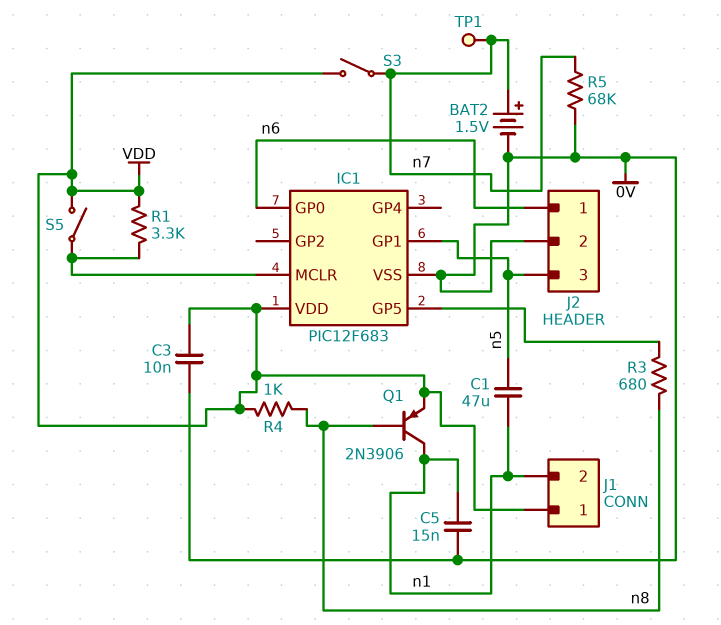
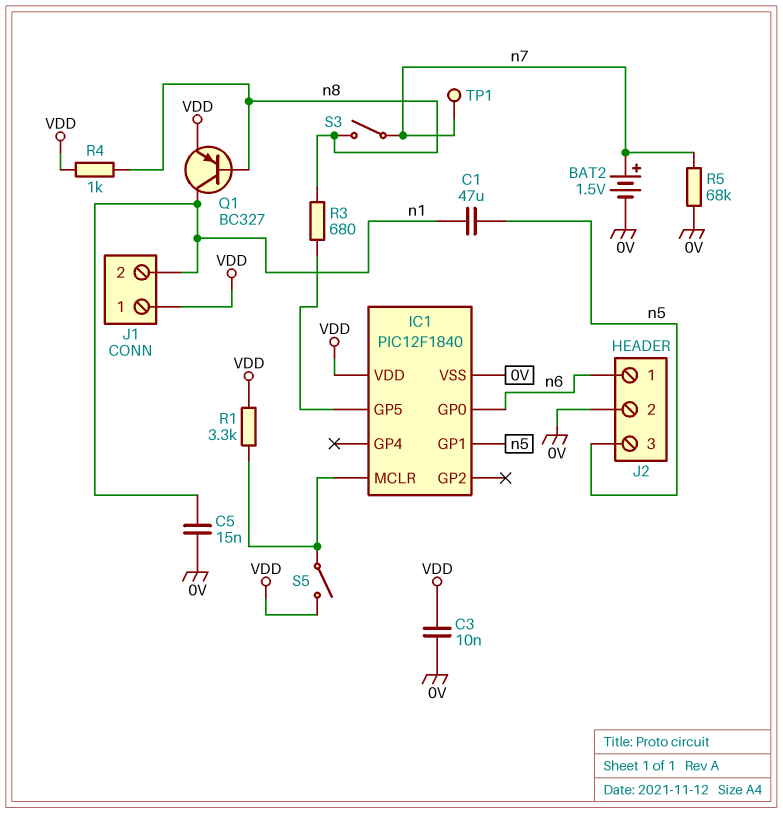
IC1: PIC12F683 -> PIC12F1840
Q1: PNP 2N3906 (B n8, C n1, E VDD) -> PNP BC327 (B n8, C n1, E VDD)
S3: switch (VDD, n7) -> switch (n7, n8)

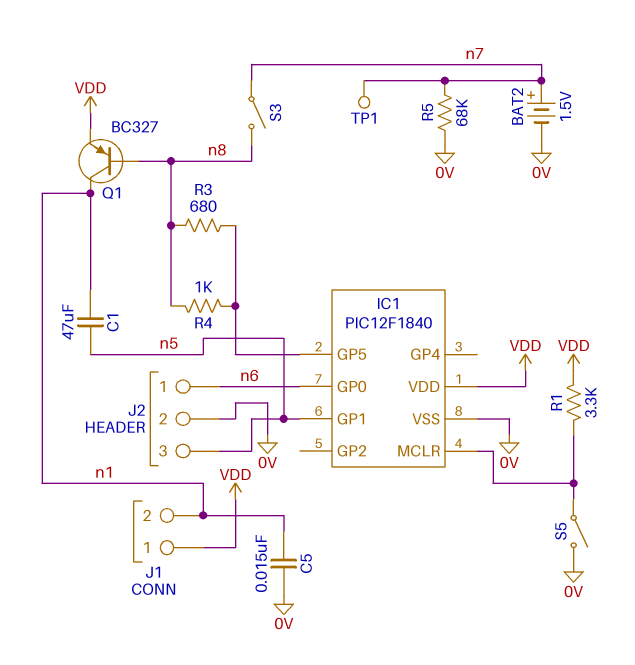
C3: 10nF (0V, VDD) -> none
R4: 1k (VDD, n8) -> 1k (IC1/GP5, n8)
S5: switch (IC1/MCLR, VDD) -> switch (0V, IC1/MCLR)

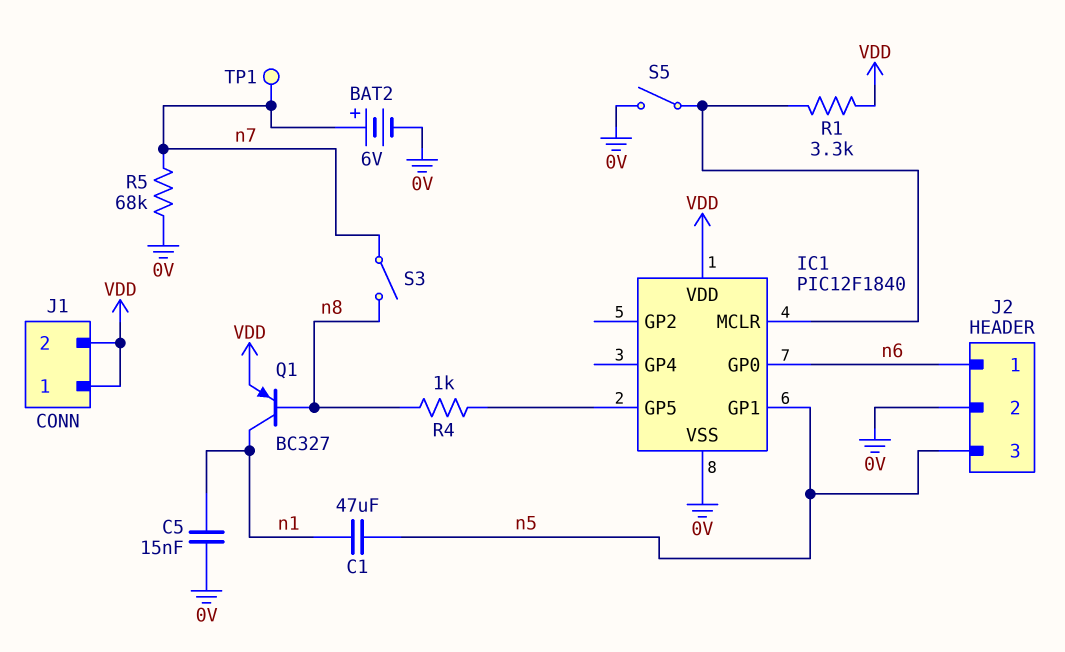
BAT2: 1.5V (plus n7, minus 0V) -> 6V (plus n7, minus 0V)
J1 pin 2: n1 -> VDD
R3: 680 (IC1/GP5, n8) -> none

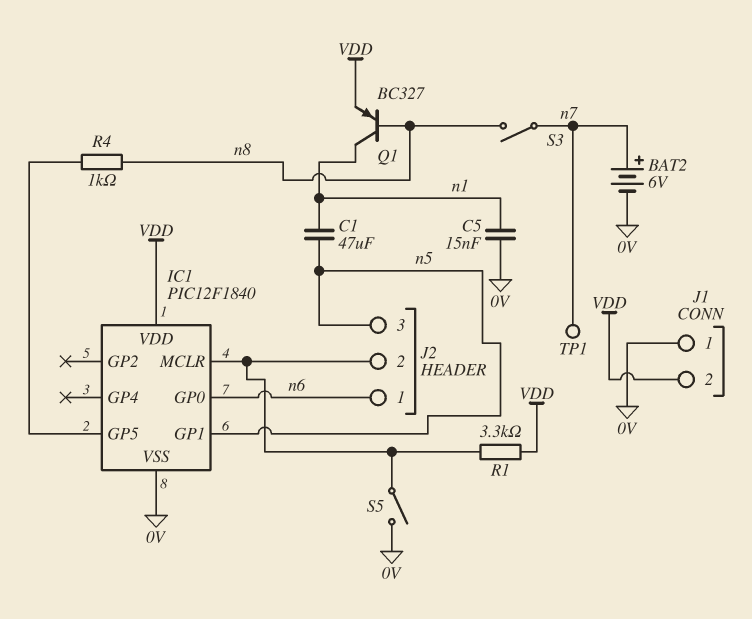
J1 pin 1: VDD -> 0V
J2 pin 2: 0V -> IC1/MCLR
R5: 68k (0V, n7) -> none

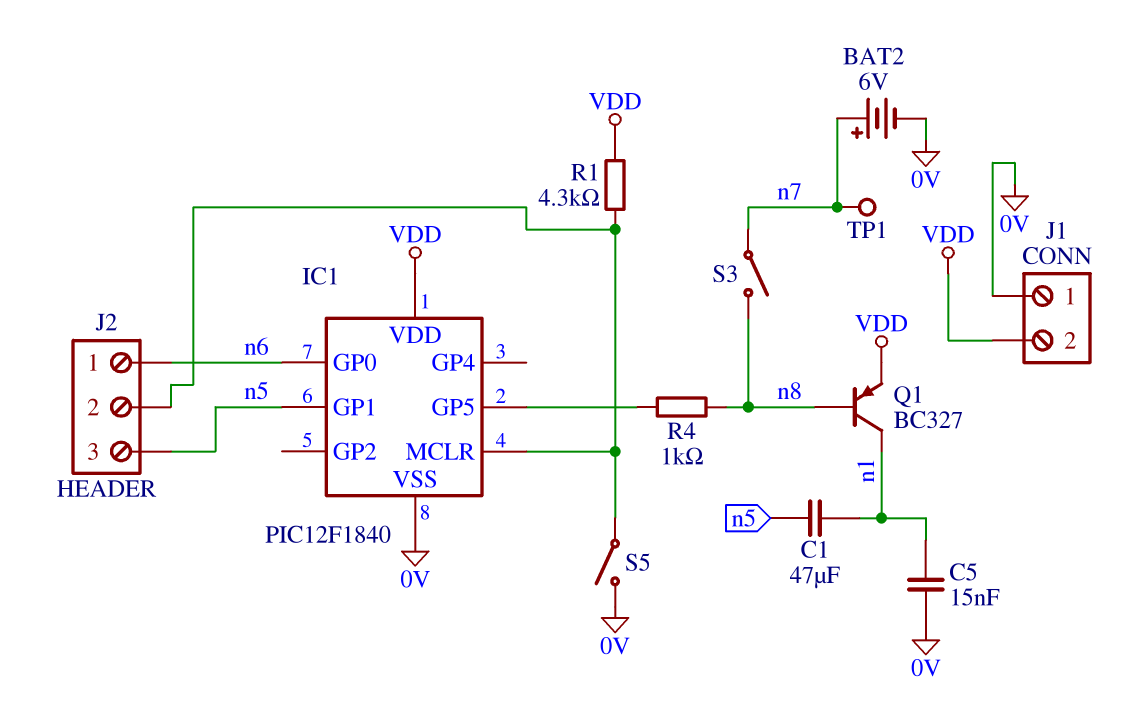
R1: 3.3k (IC1/MCLR, VDD) -> 4.3k (IC1/MCLR, VDD)

